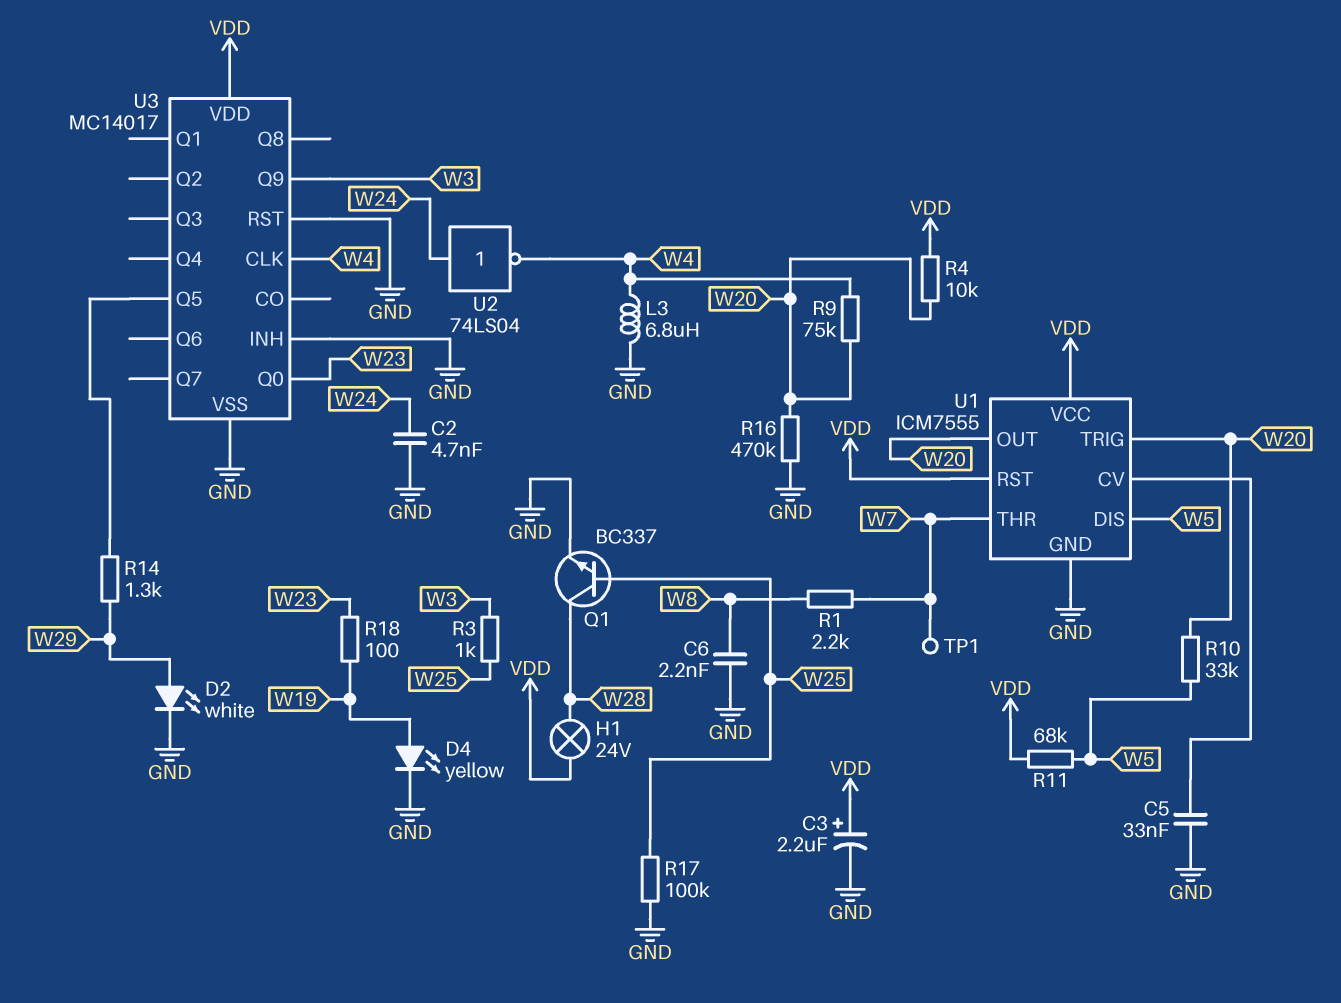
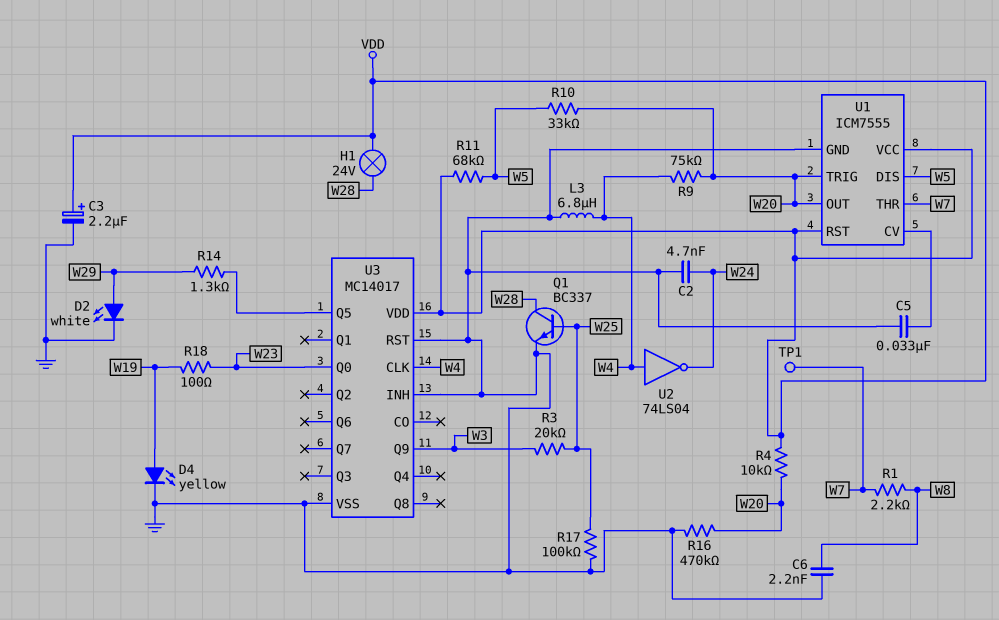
R3: 1k (W3, W25) -> 20k (W3, W25)
U2: NOT 74LS04 (in W24, out W4) -> NOT 74LS04 (in W4, out W24)

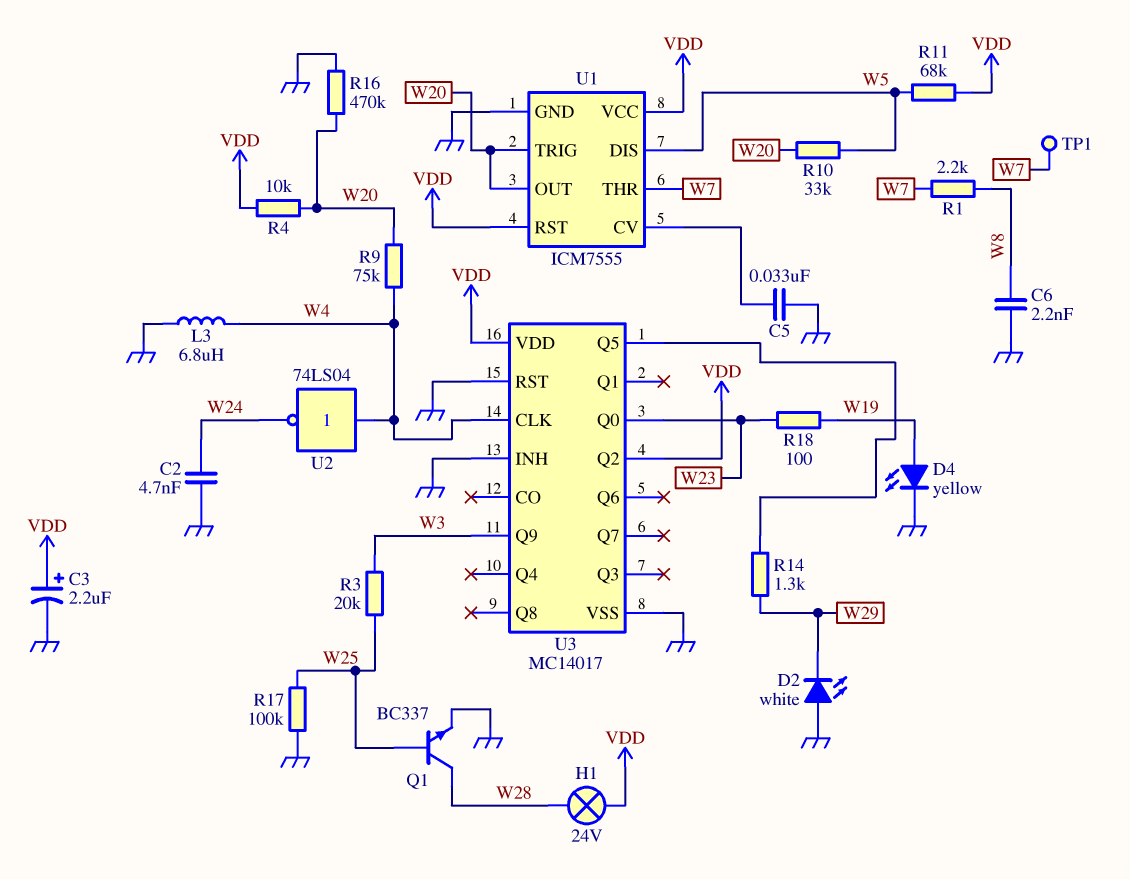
D2: LED white (A W29, K GND) -> LED white (A GND, K W29)
U3 pin Q2: none -> VDD

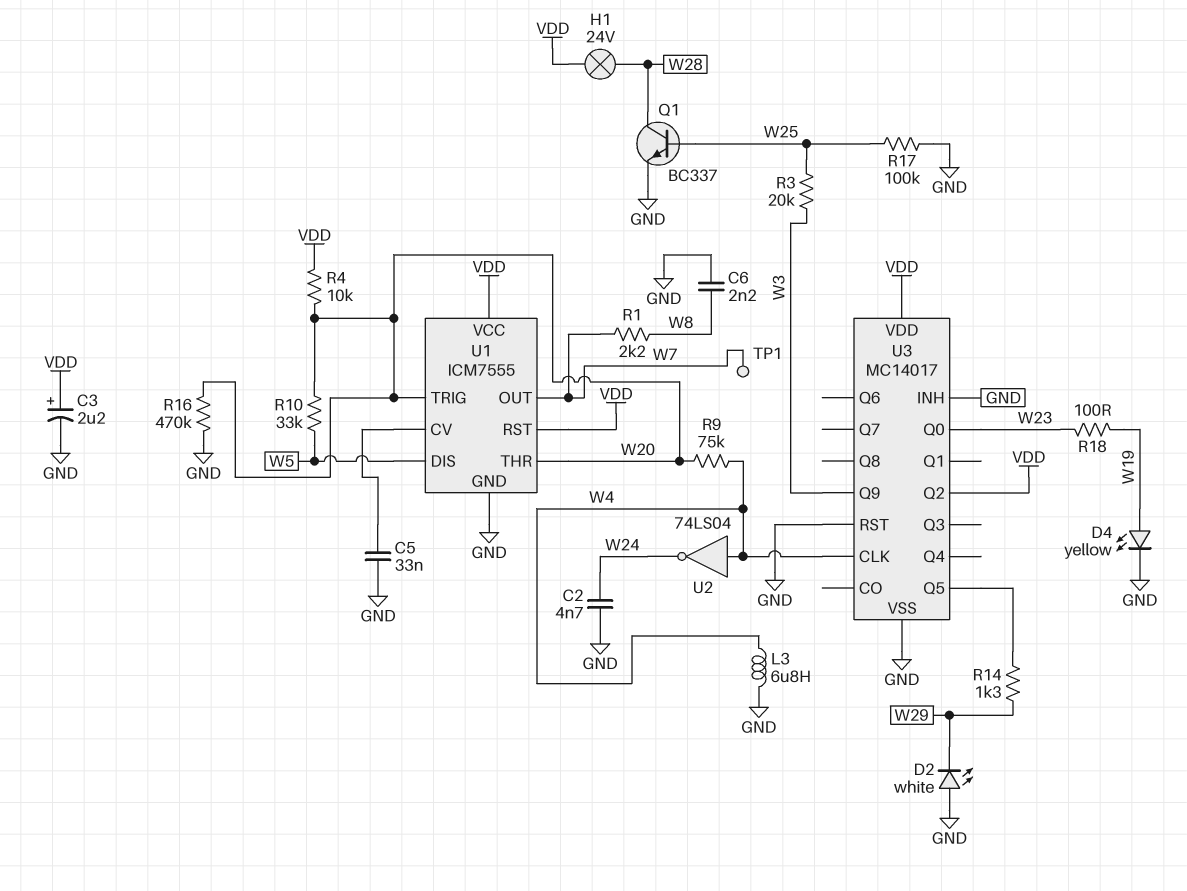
R11: 68k (VDD, W5) -> none
U1 pin OUT: W20 -> W7
U1 pin THR: W7 -> W20

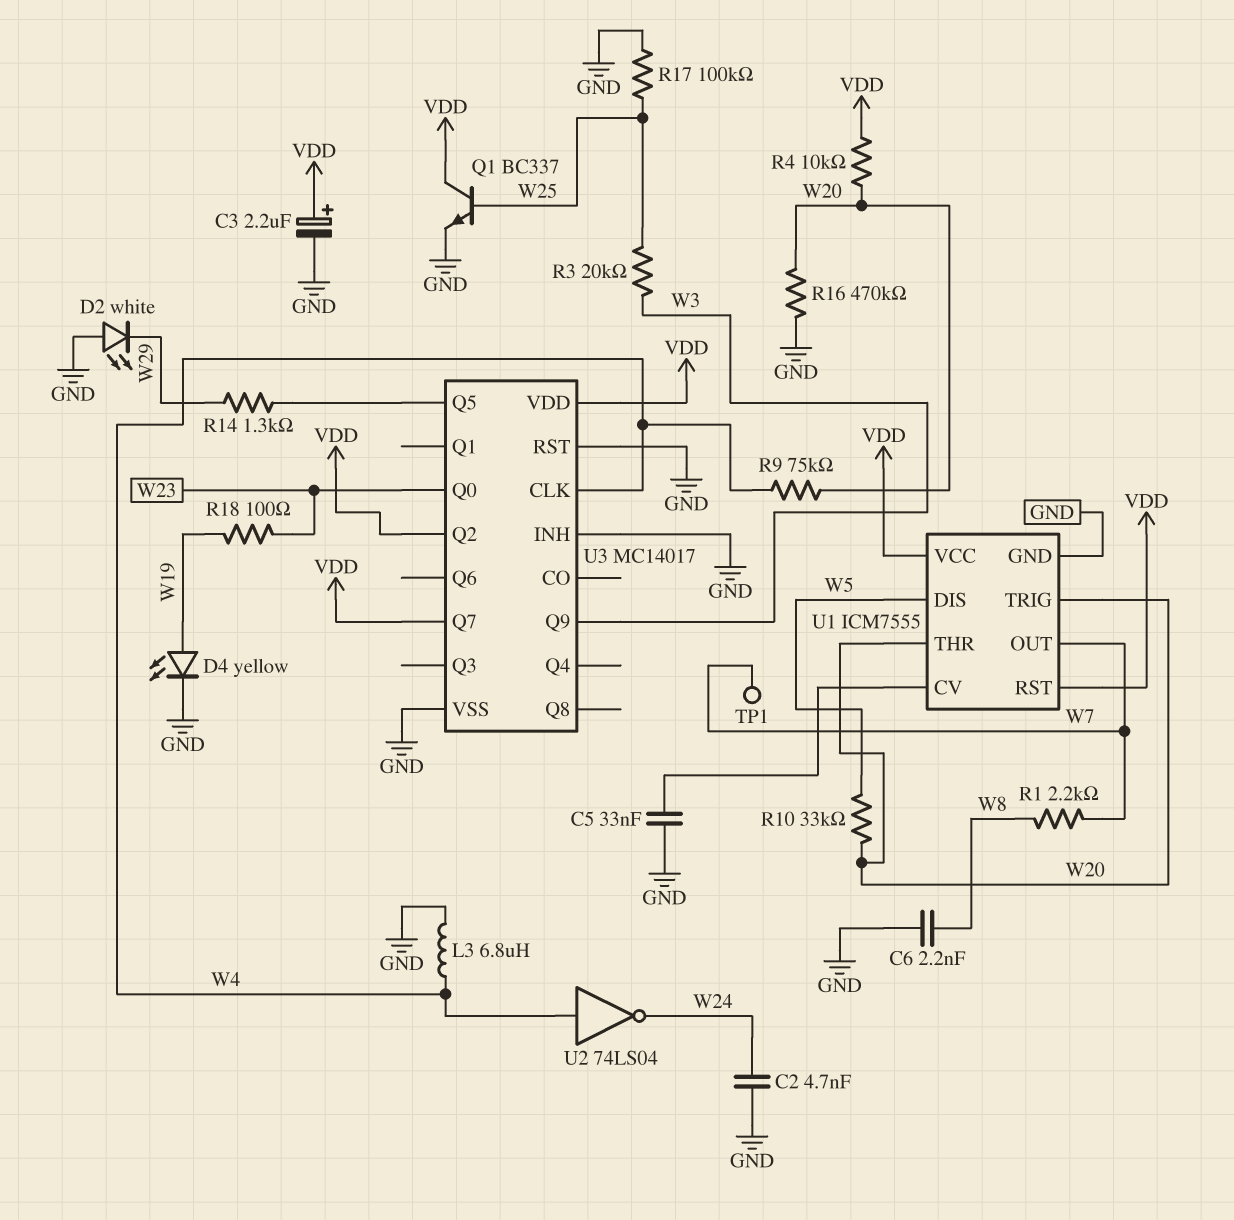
H1: lamp 24V (VDD, W28) -> none
Q1: NPN BC337 (B W25, C W28, E GND) -> NPN BC337 (B W25, C VDD, E GND)
U3 pin Q7: none -> VDD

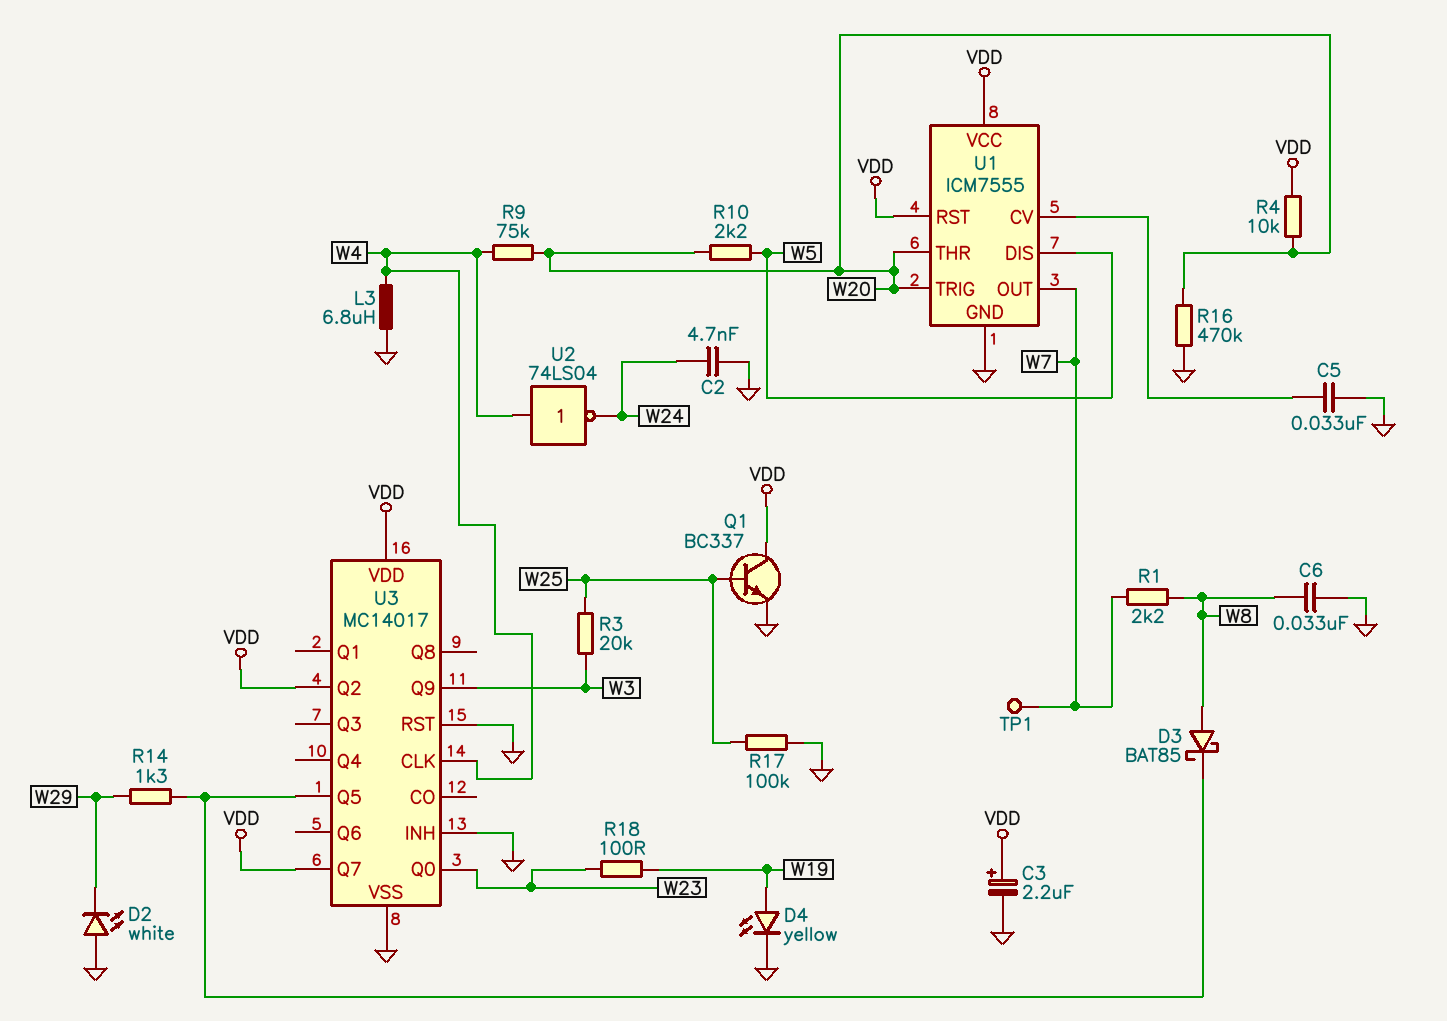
C6: 2.2nF (GND, W8) -> 33nF (GND, W8)
D3: none -> schottky BAT85 (A W8, K U3/Q5)
R10: 33k (W5, W20) -> 2.2k (W5, W20)

